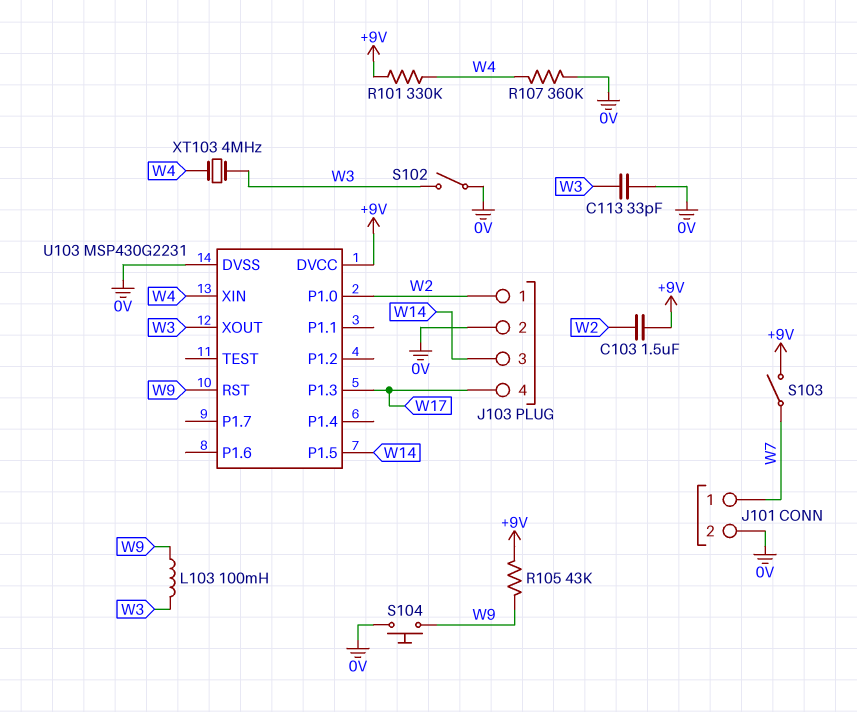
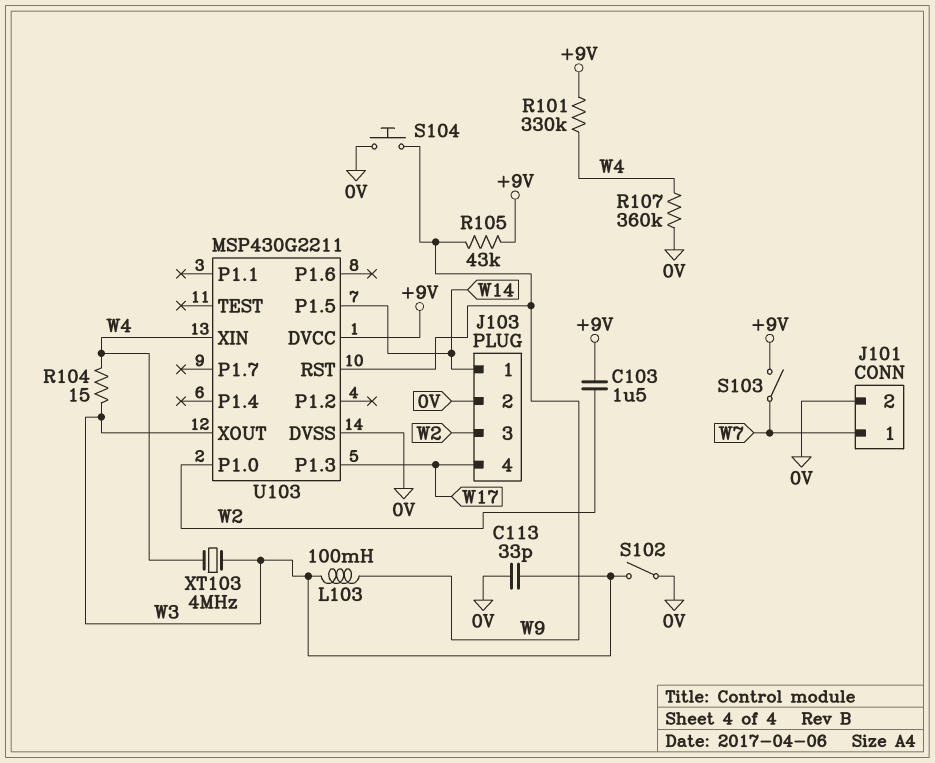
J103 pin 1: W2 -> W14
J103 pin 3: W14 -> W2
R104: none -> 15 (W3, W4)
U103: MSP430G2231 -> MSP430G2211

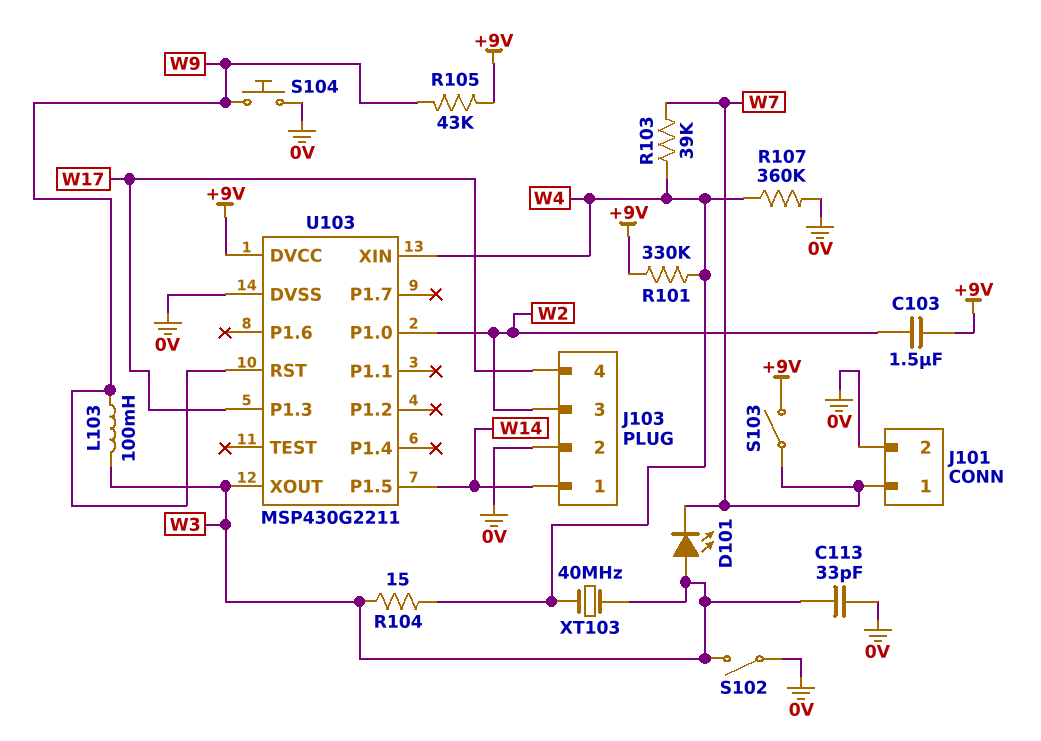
D101: none -> LED (A W3, K W7)
R103: none -> 39k (W4, W7)
XT103: 4MHz (W3, W4) -> 40MHz (W3, W4)

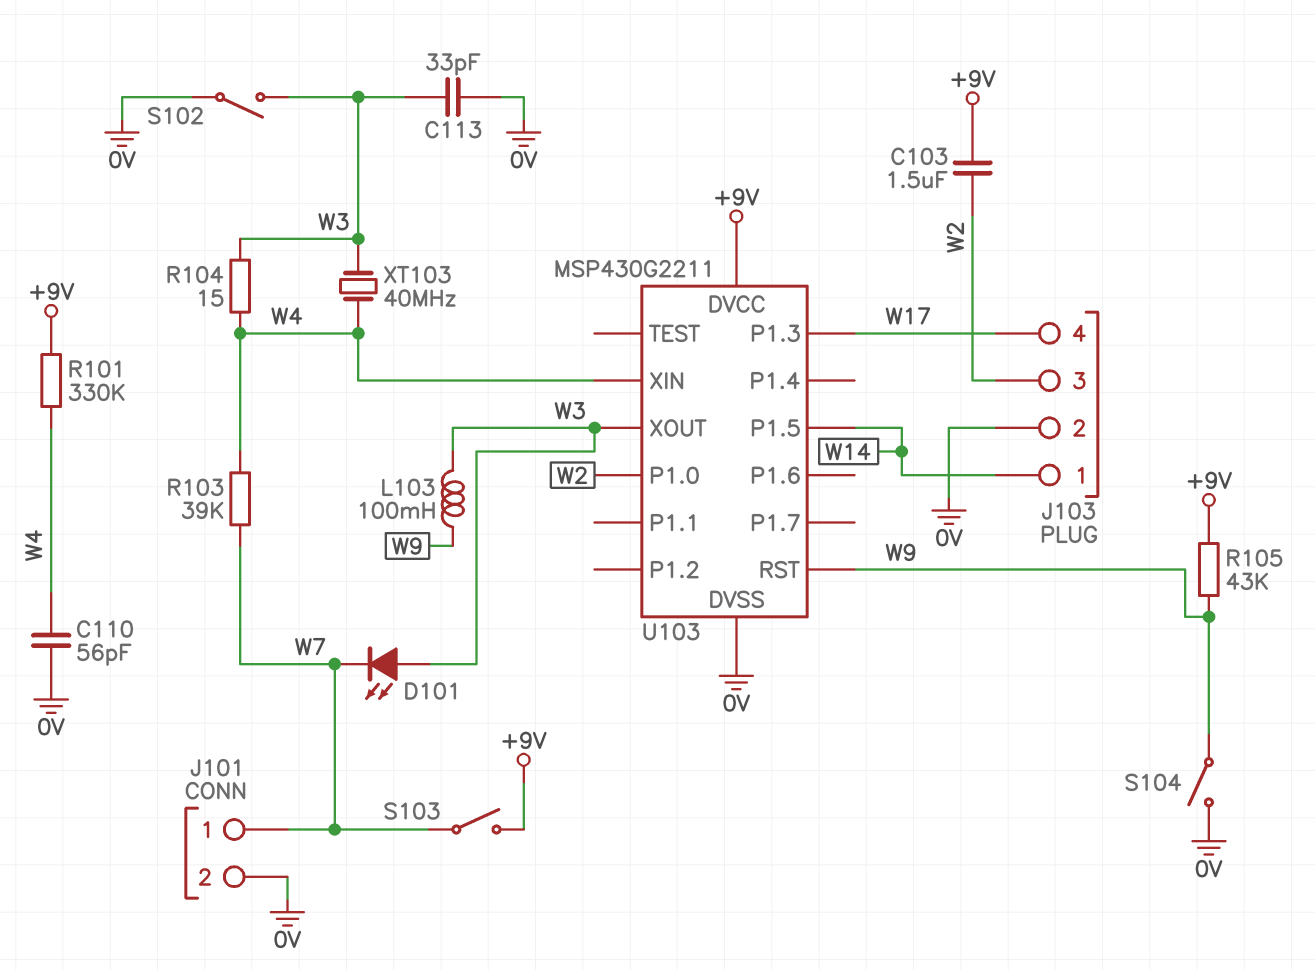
C110: none -> 56pF (0V, W4)
R107: 360k (0V, W4) -> none
S104: button (0V, W9) -> switch (0V, W9)

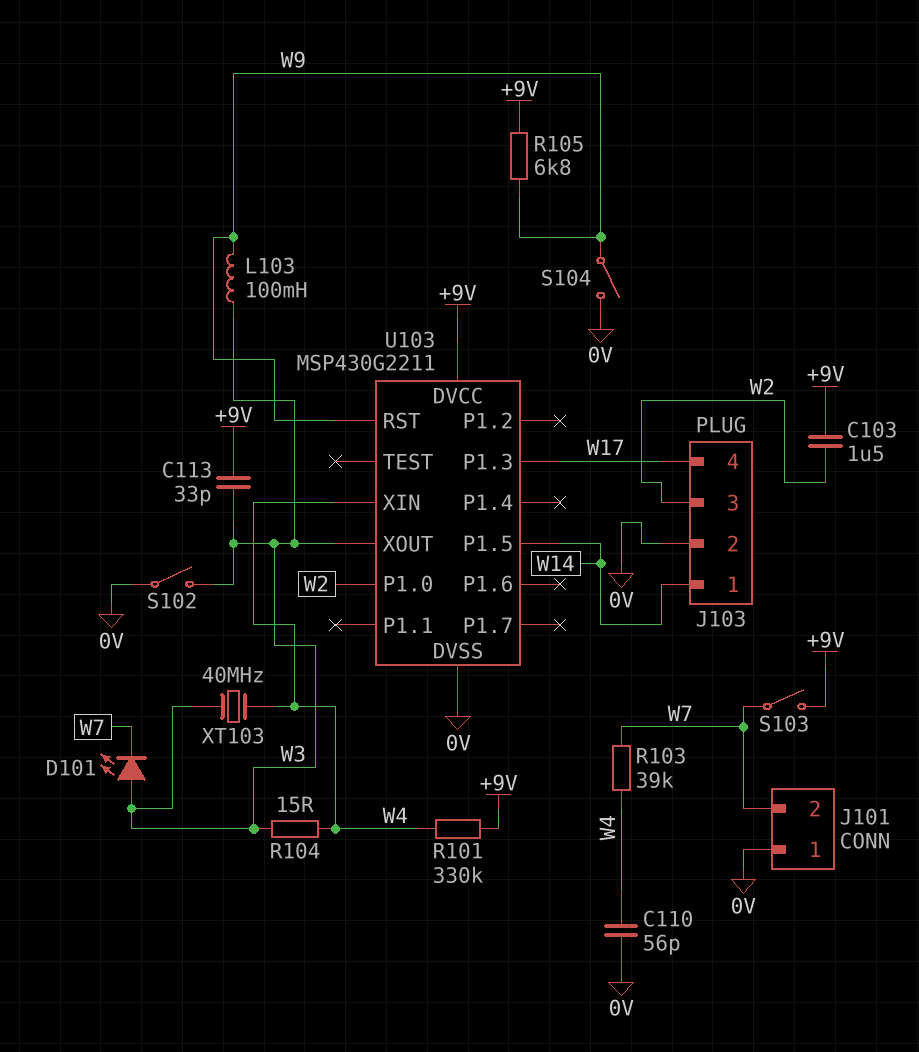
C113: 33pF (0V, W3) -> 33pF (+9V, W3)
J101 pin 1: W7 -> 0V
J101 pin 2: 0V -> W7
R105: 43k (+9V, W9) -> 6.8k (+9V, W9)

